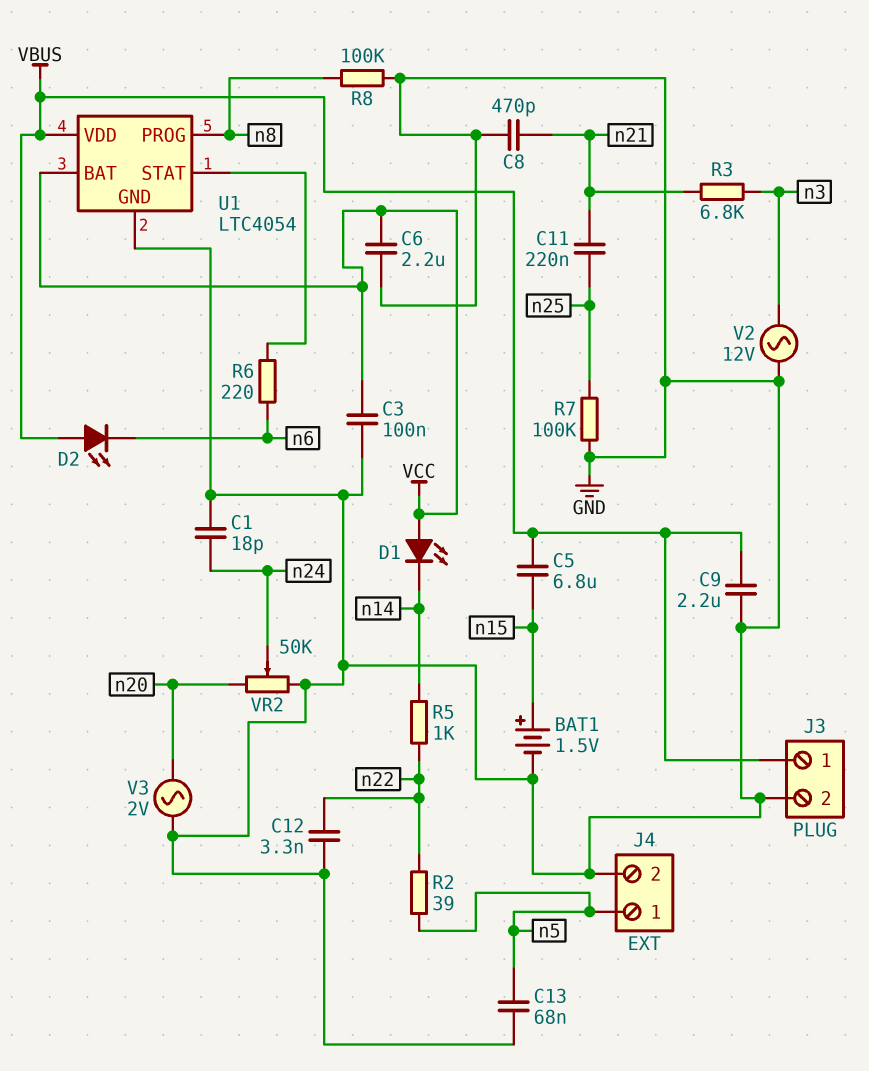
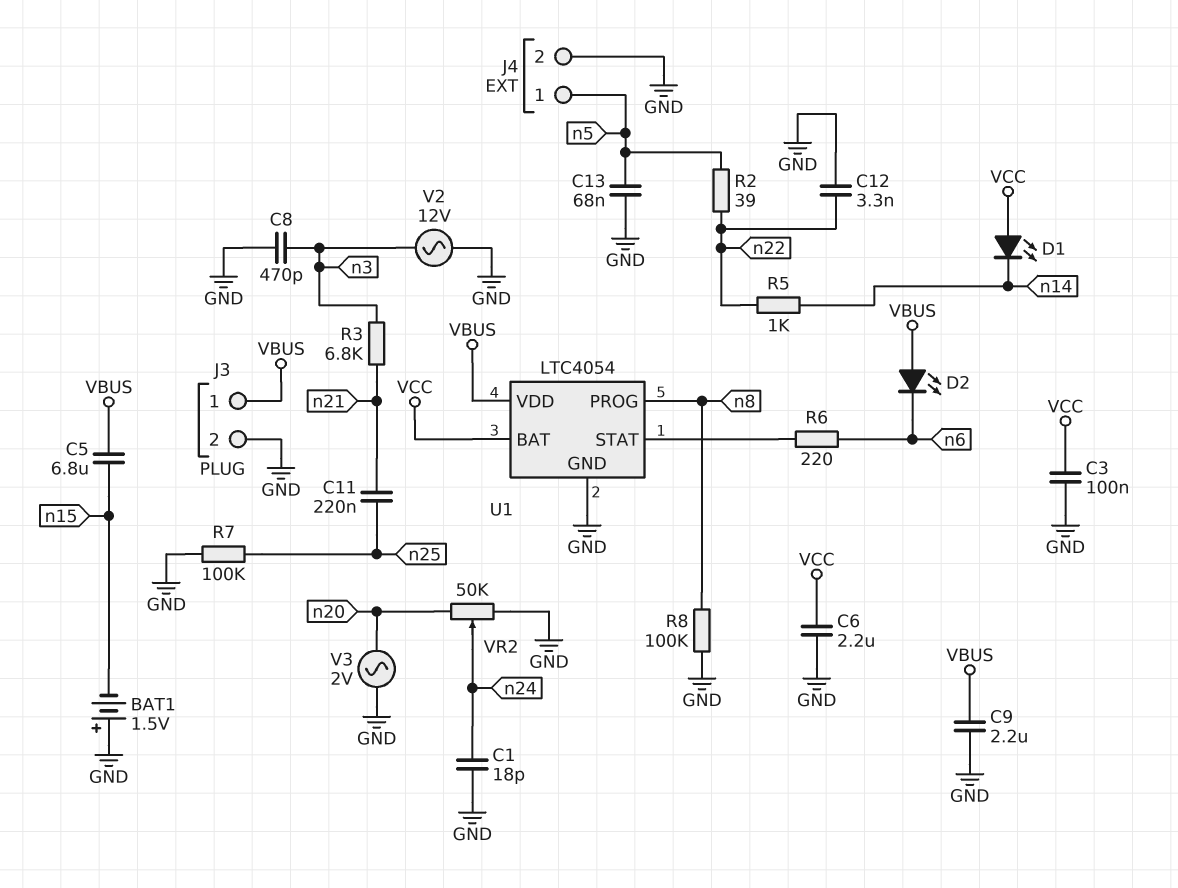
BAT1: 1.5V (plus n15, minus GND) -> 1.5V (plus GND, minus n15)
C8: 470pF (GND, n21) -> 470pF (GND, n3)

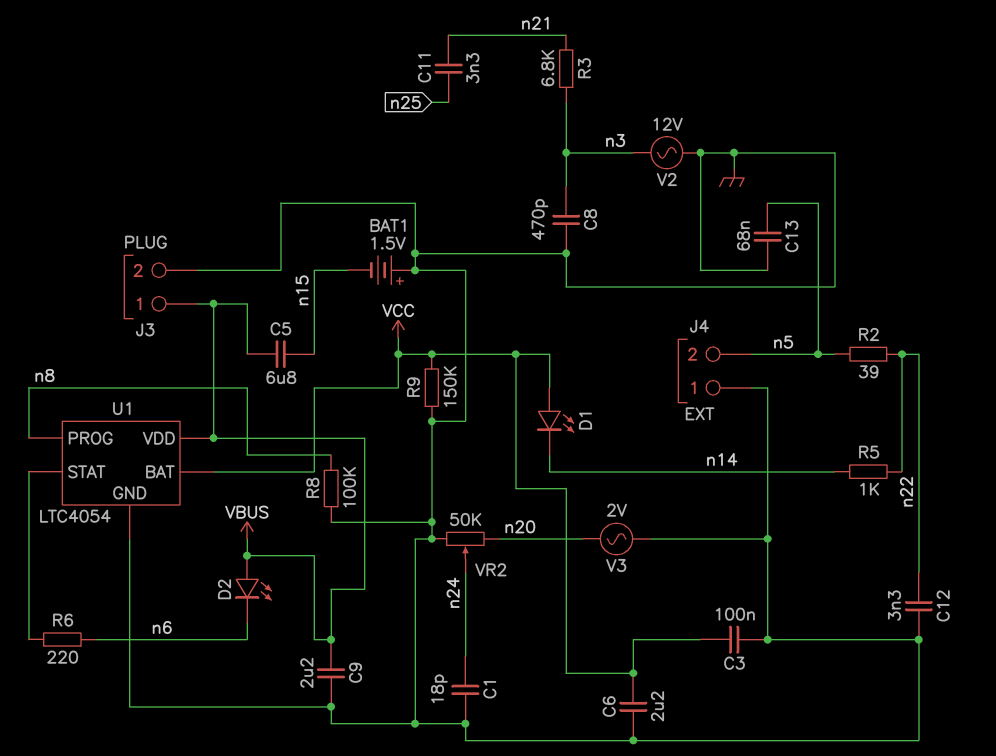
C11: 220nF (n21, n25) -> 3.3nF (n21, n25)
J4 pin 1: n5 -> GND
J4 pin 2: GND -> n5
R7: 100k (GND, n25) -> none
R9: none -> 150k (GND, VCC)

